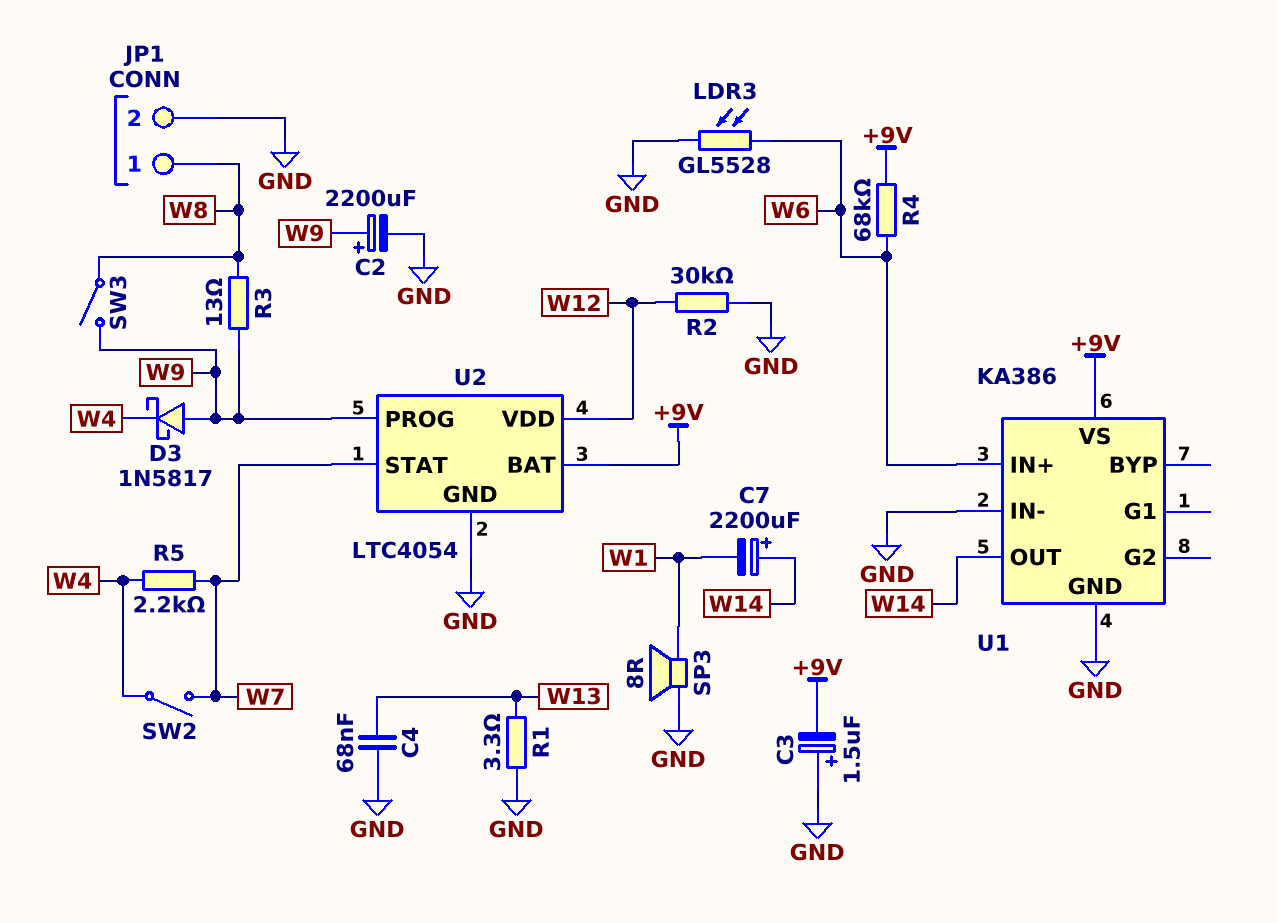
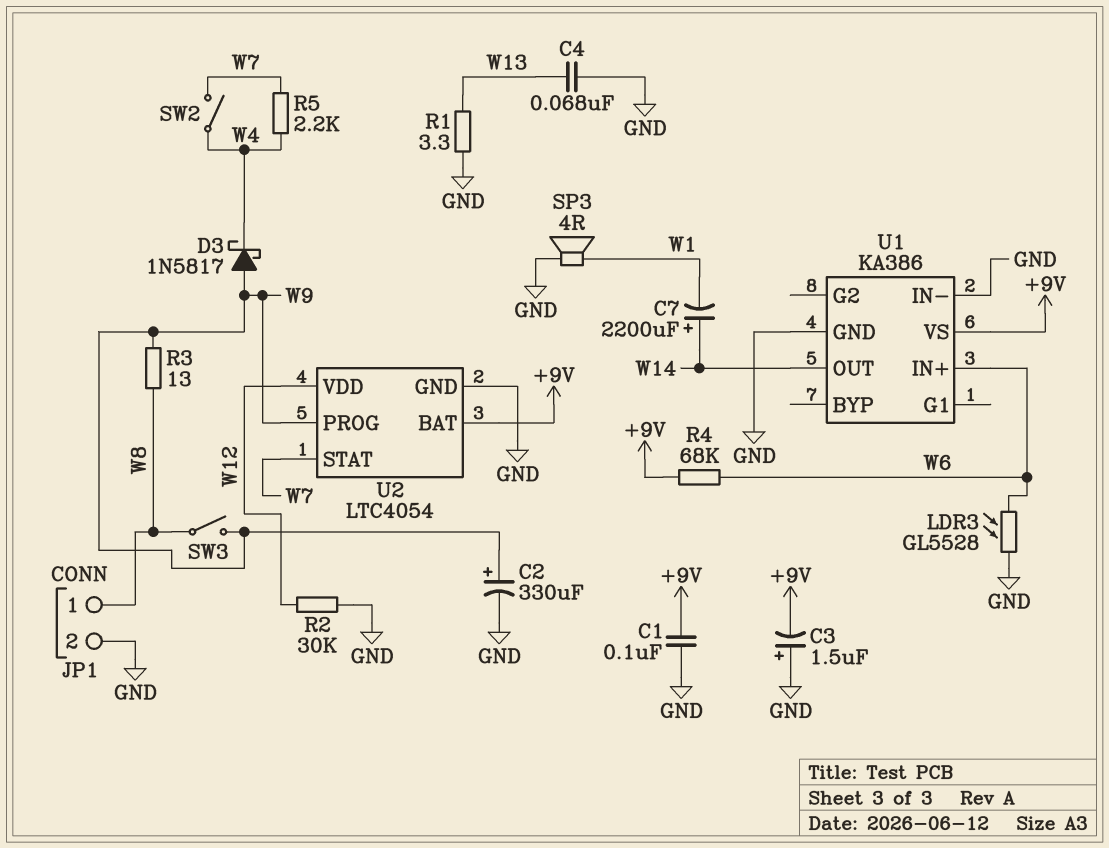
C1: none -> 100nF (+9V, GND)
C2: 2200uF (plus W9, minus GND) -> 330uF (plus W9, minus GND)
SP3: speaker 8R (GND, W1) -> speaker 4R (GND, W1)

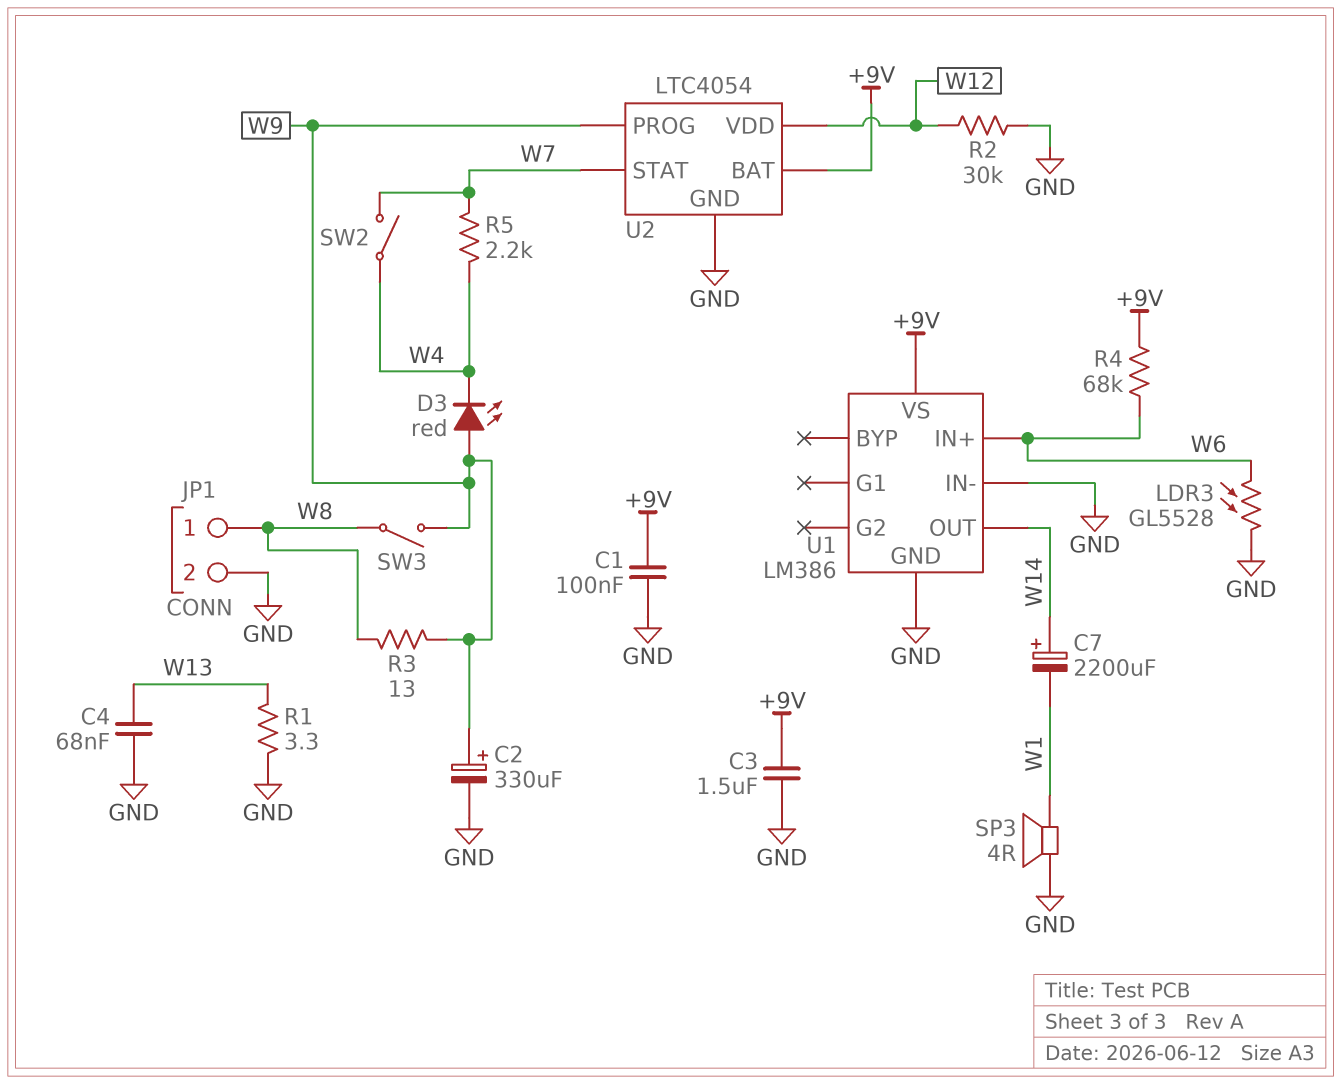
C3: 1.5uF (plus GND, minus +9V) -> 1.5uF (+9V, GND)
D3: schottky 1N5817 (A W9, K W4) -> LED red (A W9, K W4)
U1: KA386 -> LM386

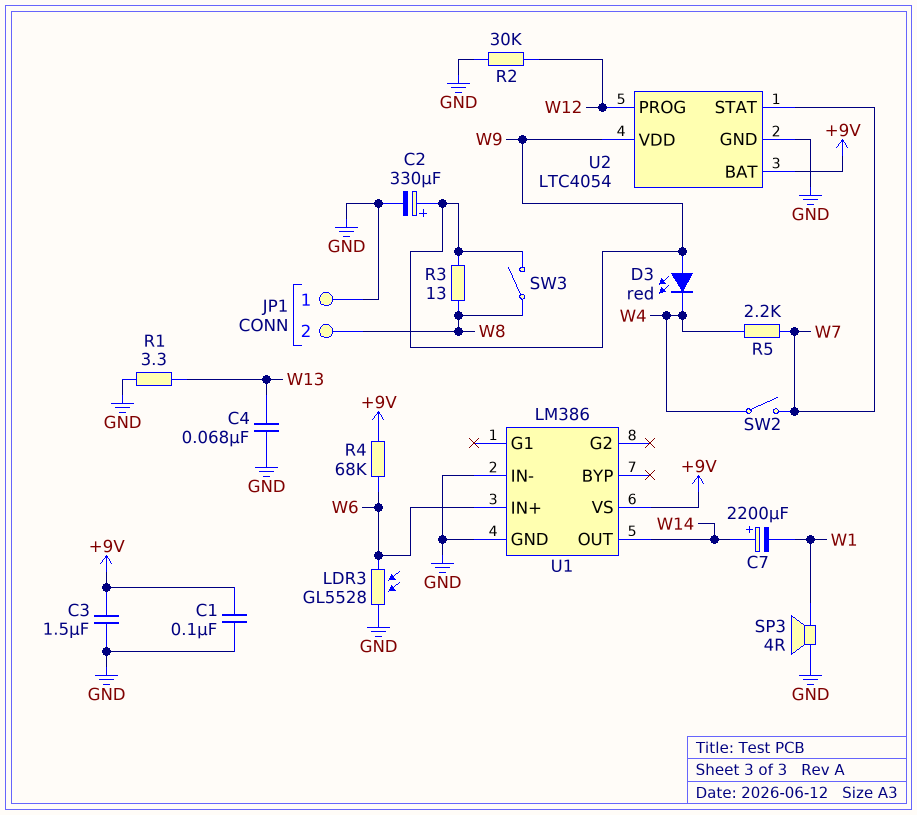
JP1 pin 1: W8 -> GND
JP1 pin 2: GND -> W8
U2 pin PROG: W9 -> W12
U2 pin VDD: W12 -> W9

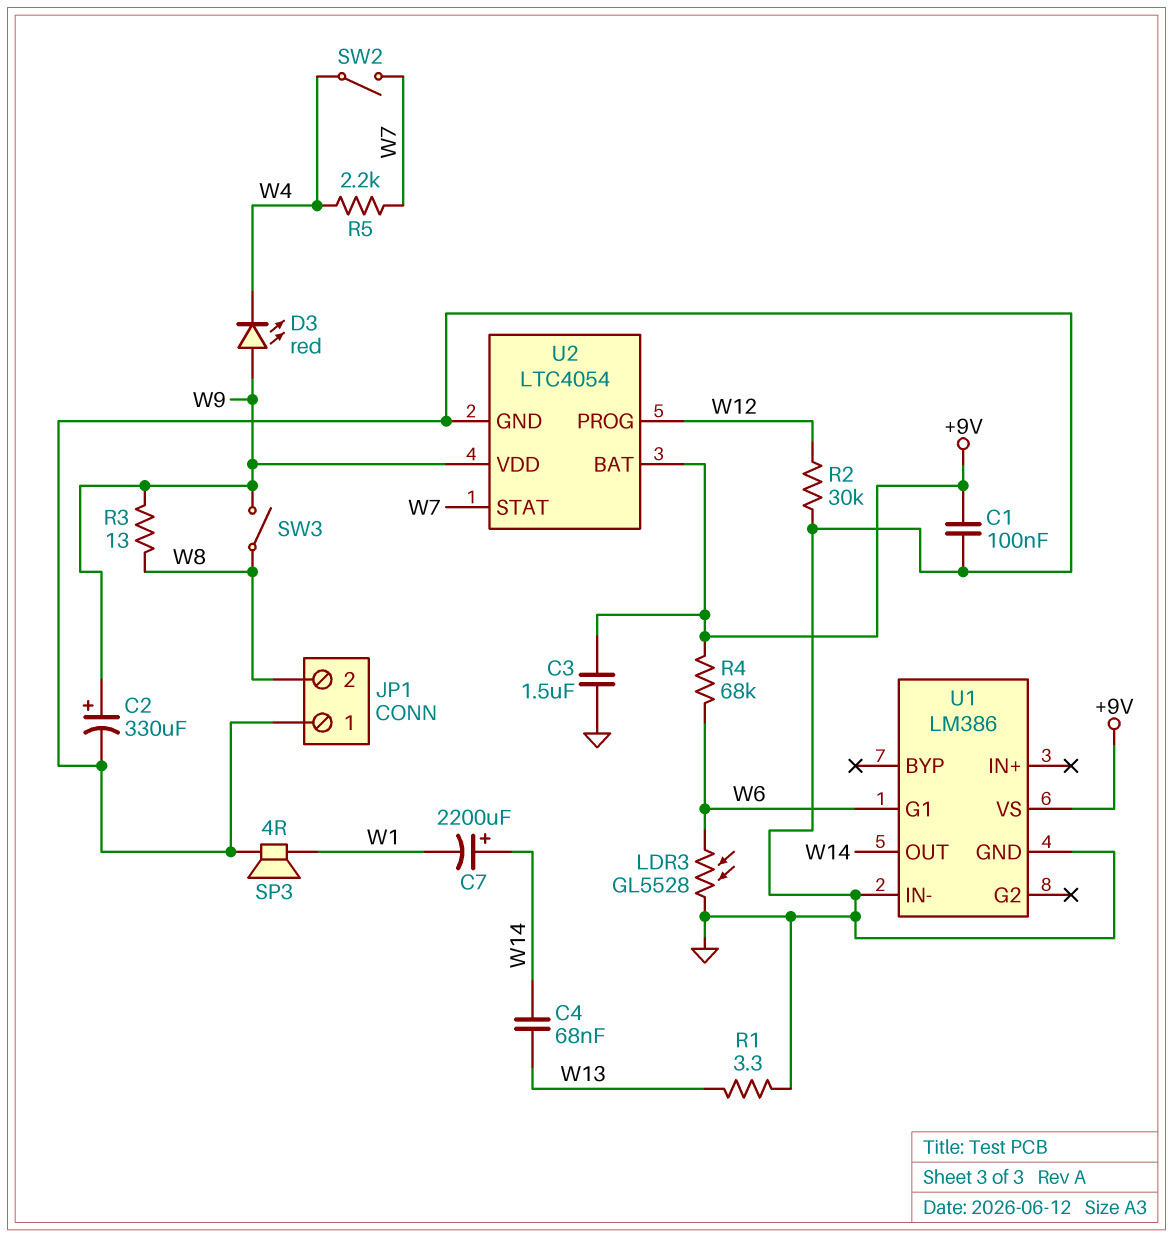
C4: 68nF (GND, W13) -> 68nF (W13, W14)
U1 pin G1: none -> W6
U1 pin IN+: W6 -> none

